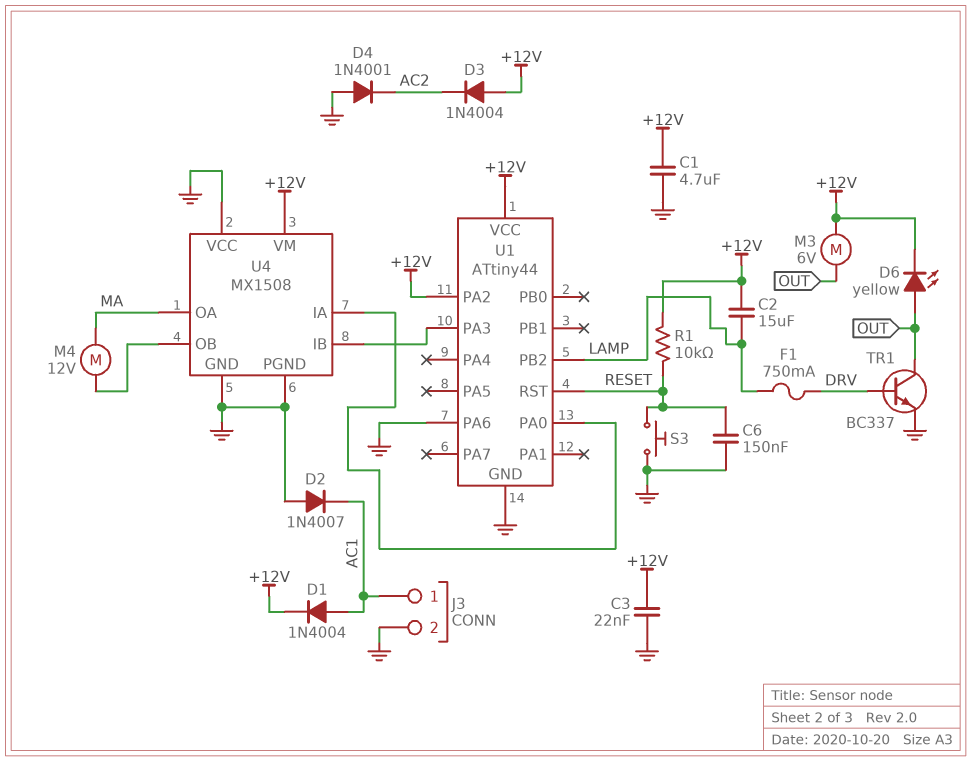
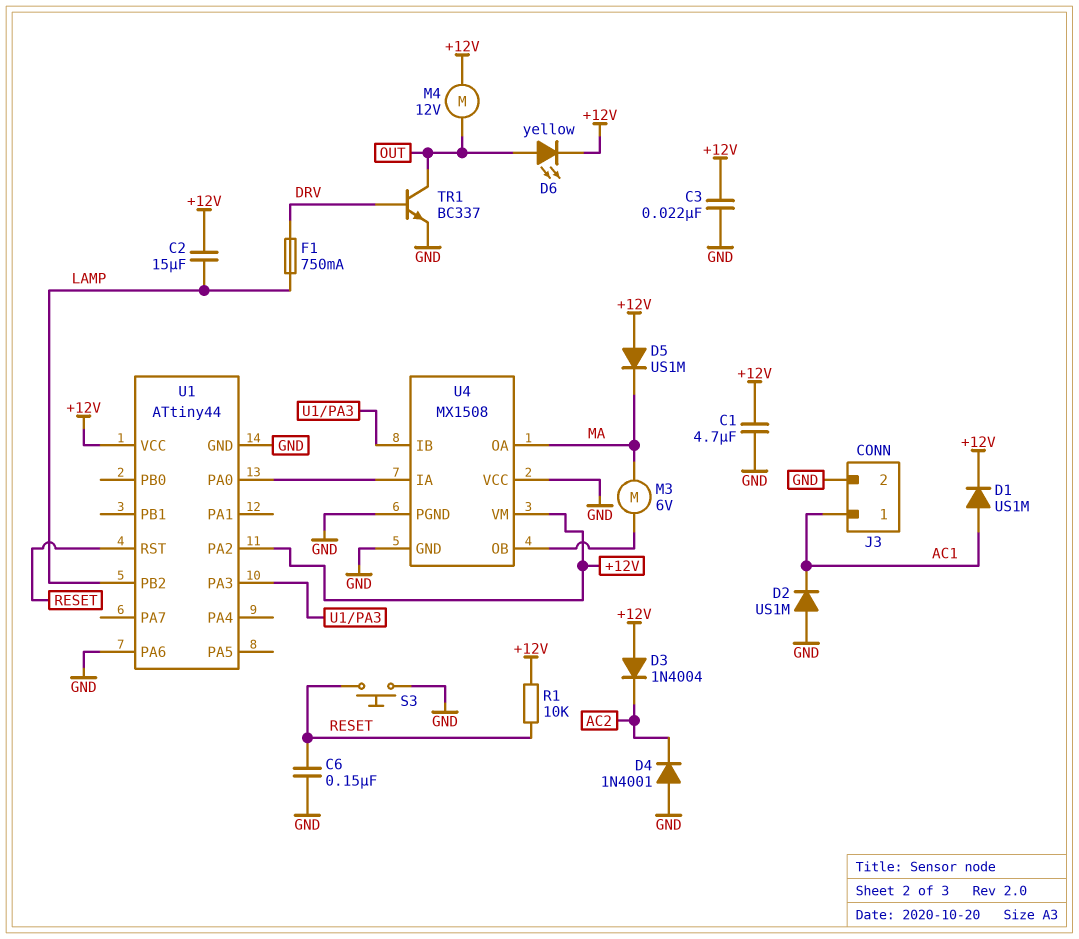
D1: diode 1N4004 (A AC1, K +12V) -> diode US1M (A AC1, K +12V)
D2: diode 1N4007 (A GND, K AC1) -> diode US1M (A GND, K AC1)
D5: none -> diode US1M (A +12V, K MA)
M3: motor 6V (+12V, OUT) -> motor 6V (MA, U4/OB)
M4: motor 12V (MA, U4/OB) -> motor 12V (+12V, OUT)

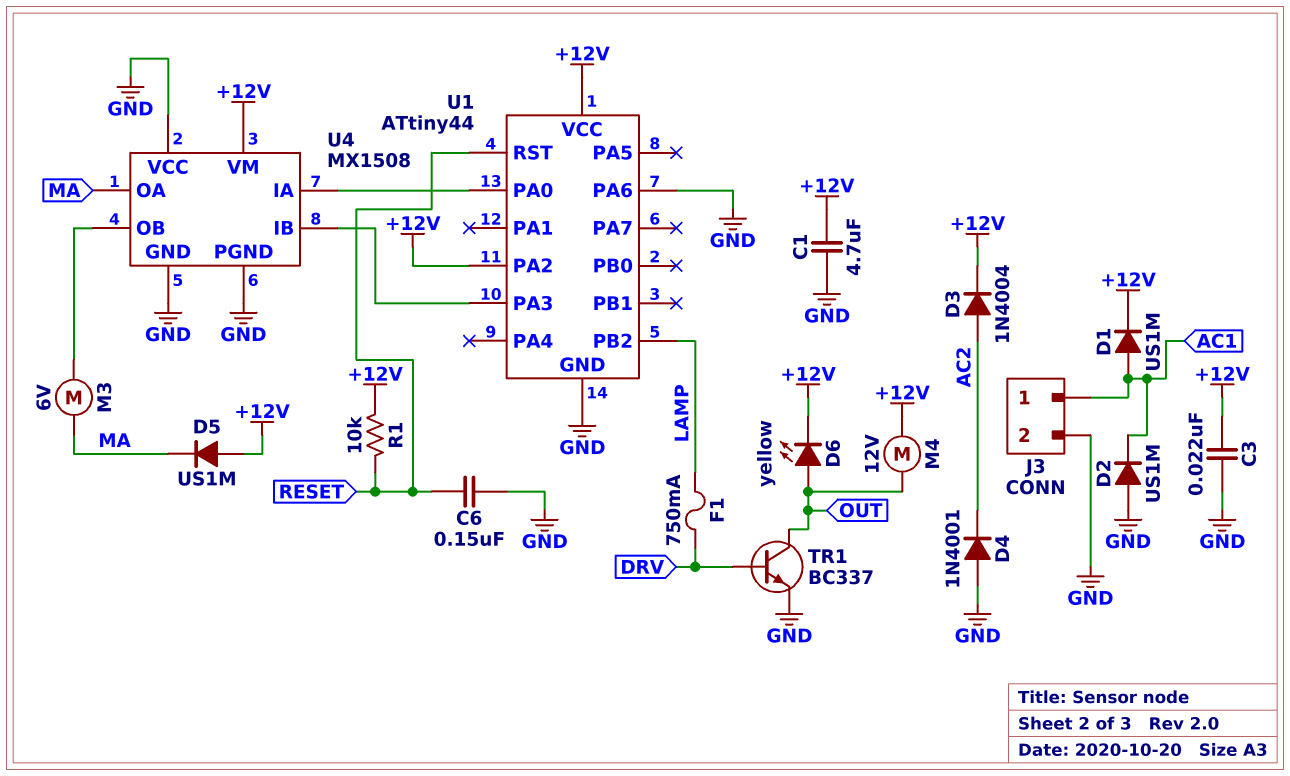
C2: 15uF (+12V, LAMP) -> none
D3: diode 1N4004 (A +12V, K AC2) -> diode 1N4004 (A AC2, K +12V)
S3: button (GND, RESET) -> none

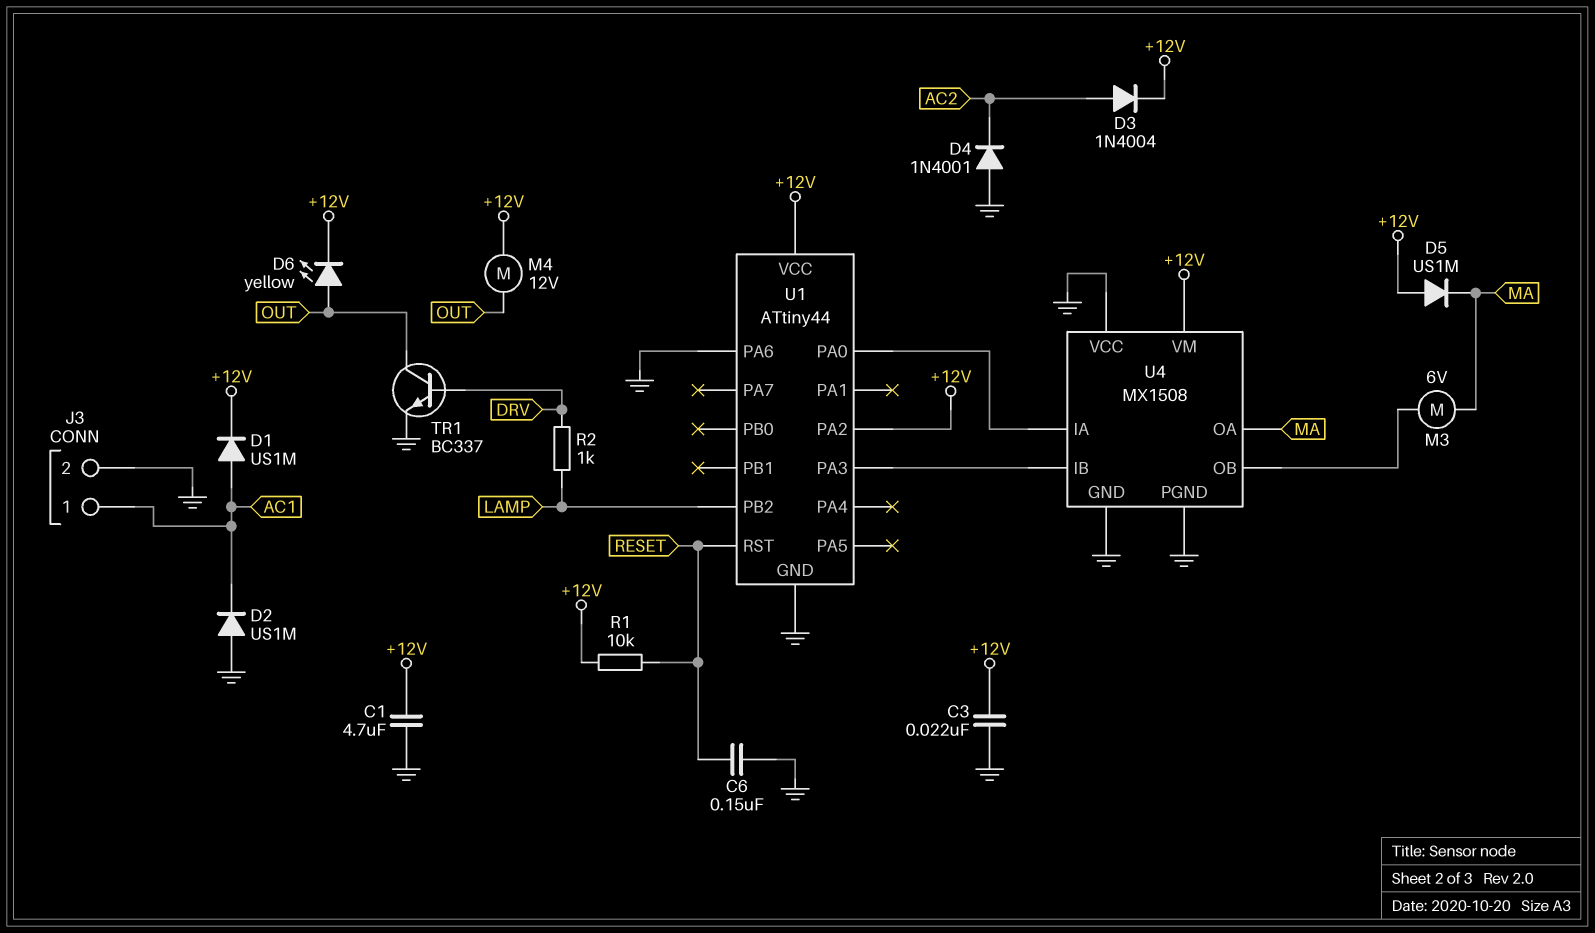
F1: 750mA (DRV, LAMP) -> none
R2: none -> 1k (DRV, LAMP)

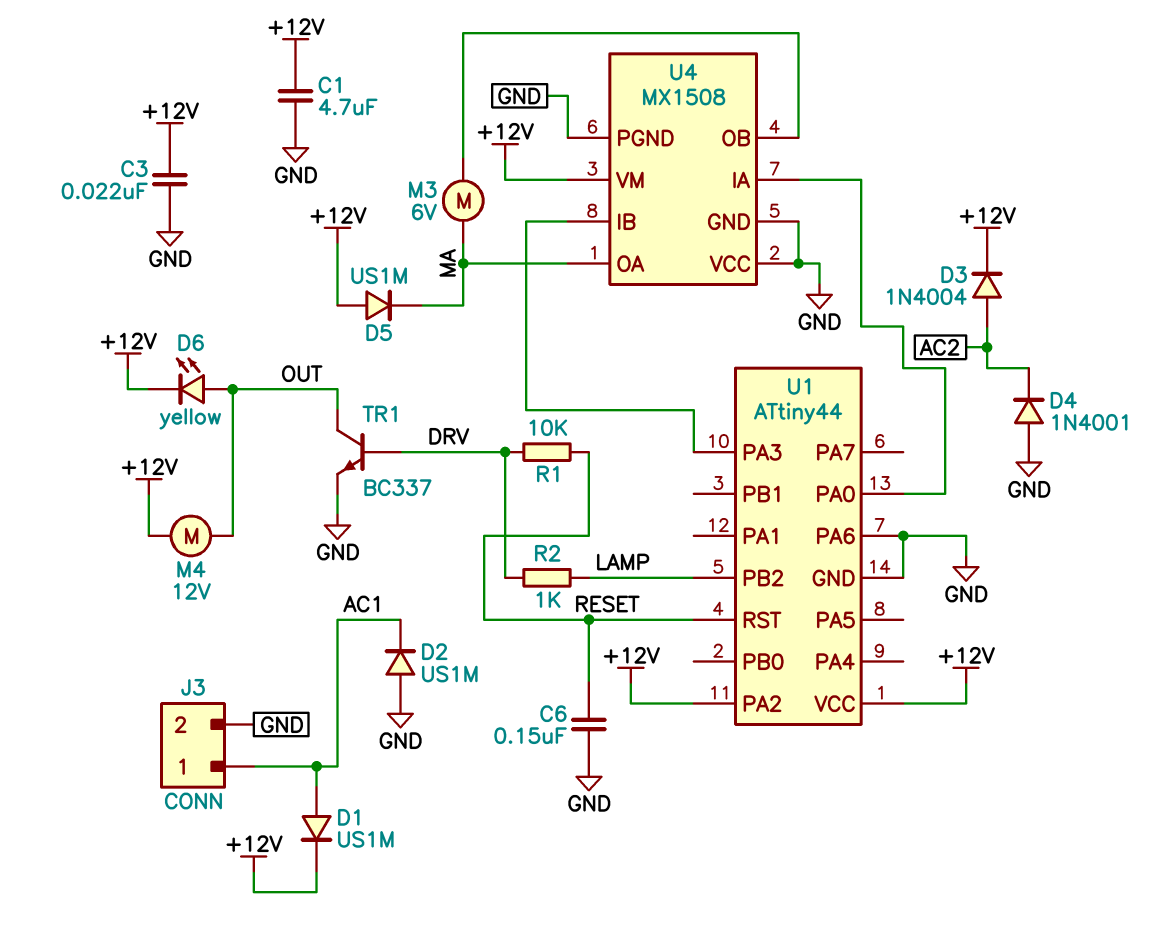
R1: 10k (+12V, RESET) -> 10k (DRV, RESET)

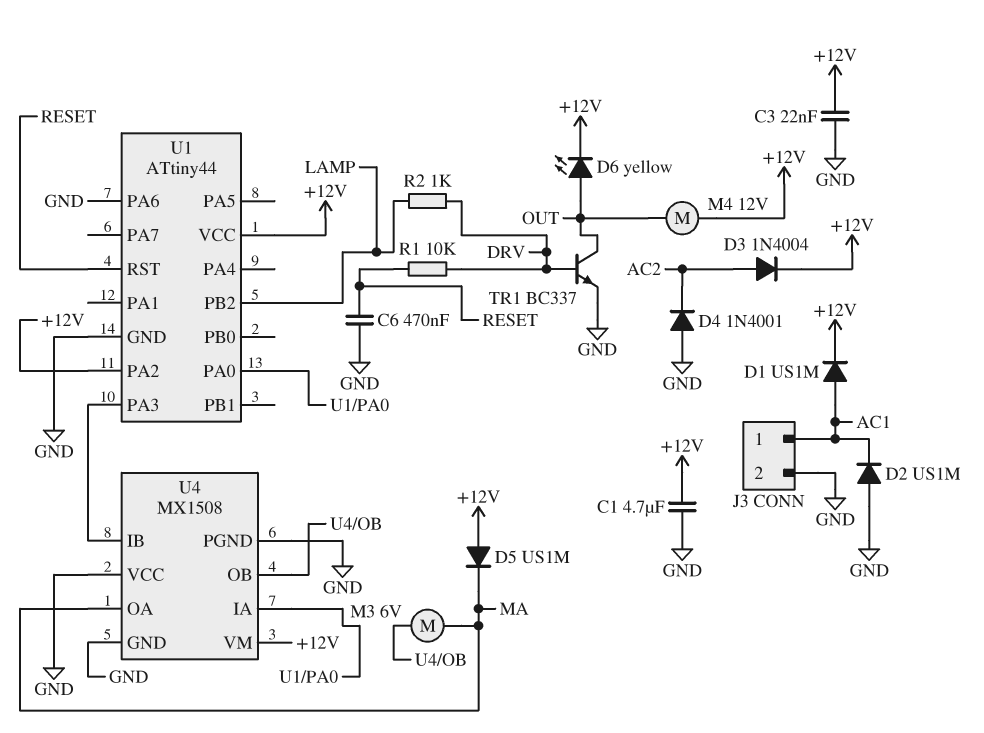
C6: 150nF (GND, RESET) -> 470nF (GND, RESET)

